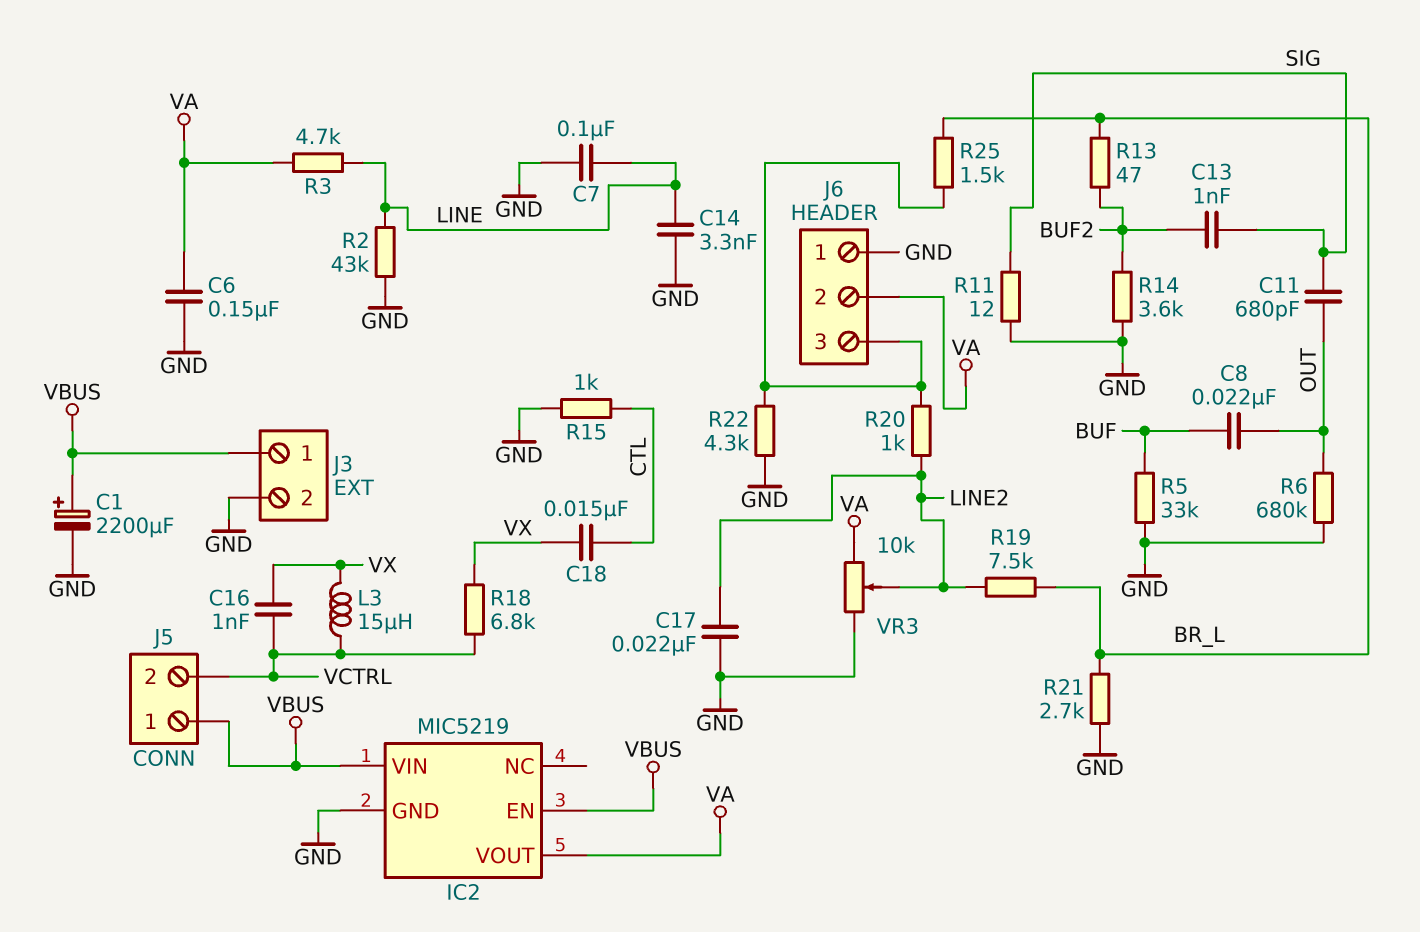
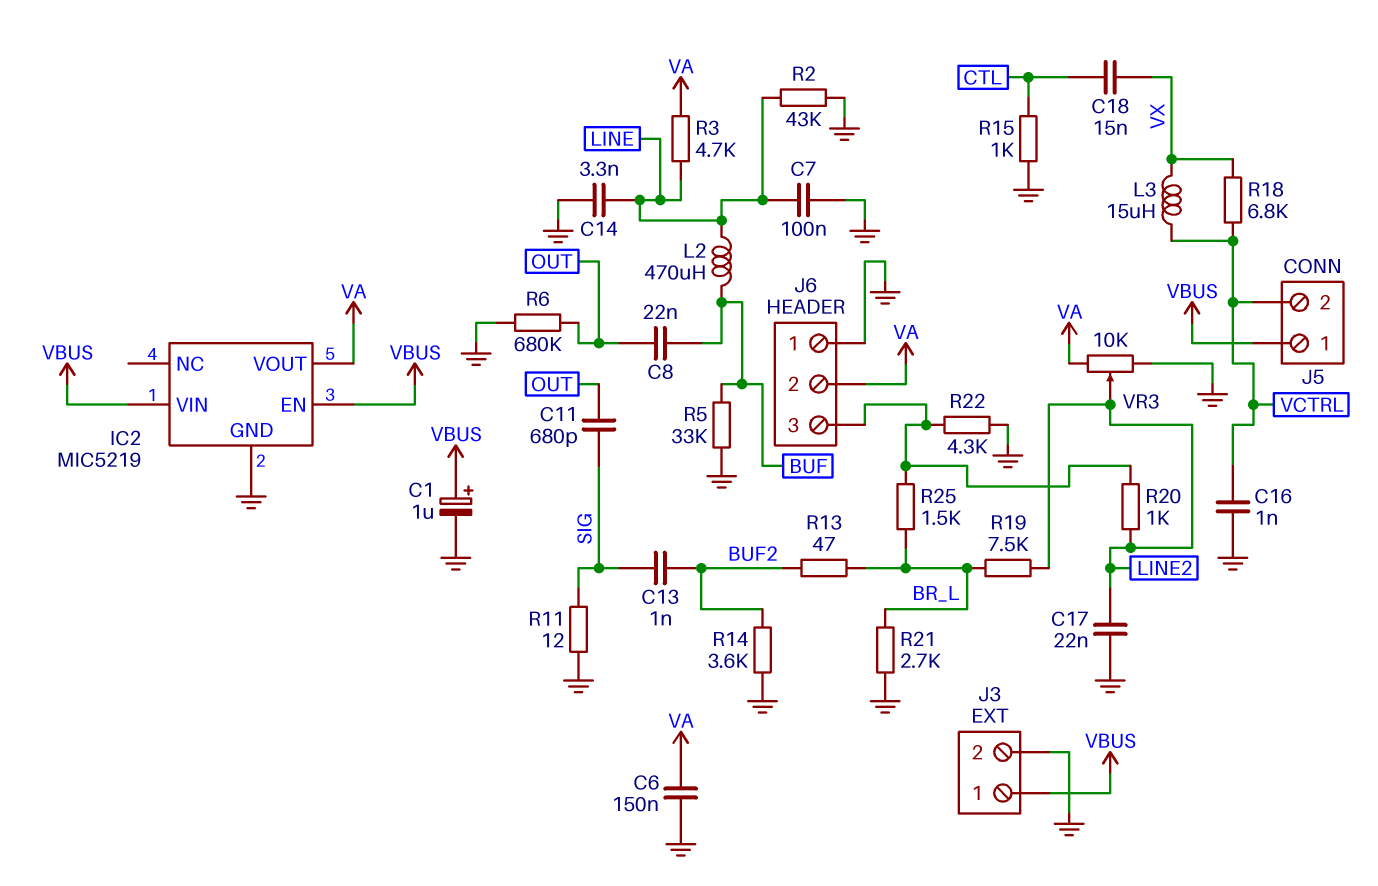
C1: 2200uF (plus VBUS, minus GND) -> 1uF (plus VBUS, minus GND)
C16: 1nF (VCTRL, VX) -> 1nF (GND, VCTRL)
L2: none -> 470uH (BUF, LINE)

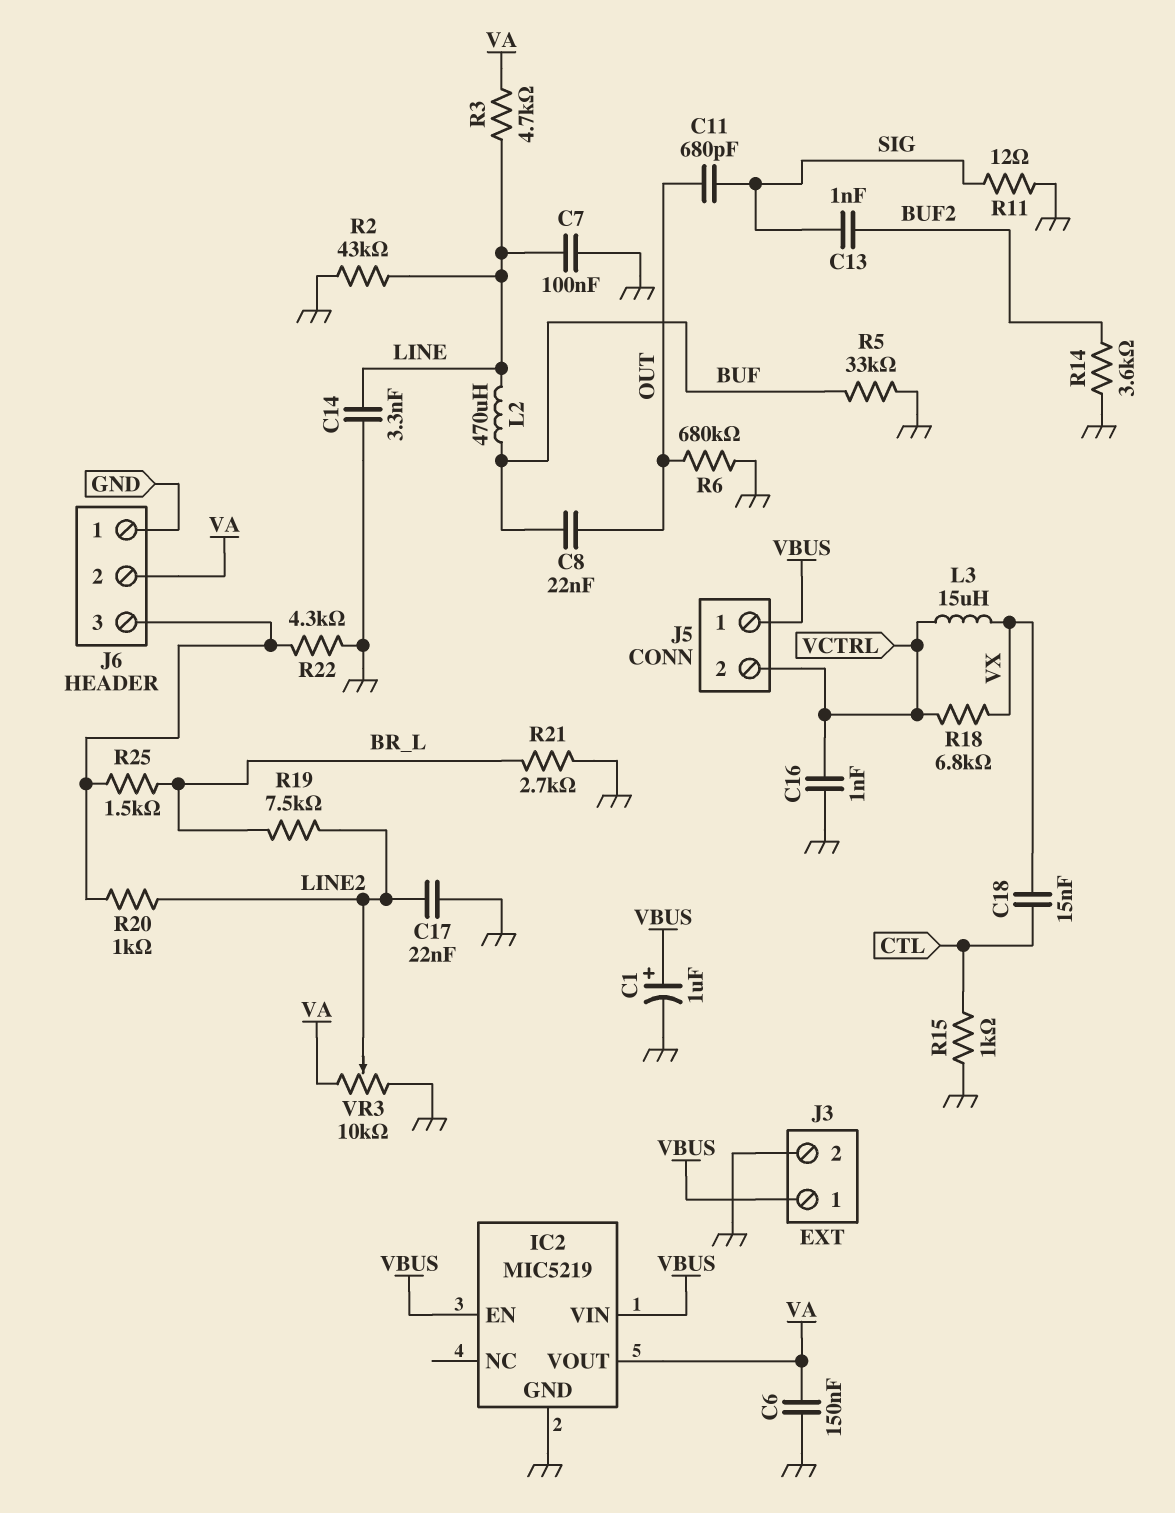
R13: 47 (BR_L, BUF2) -> none

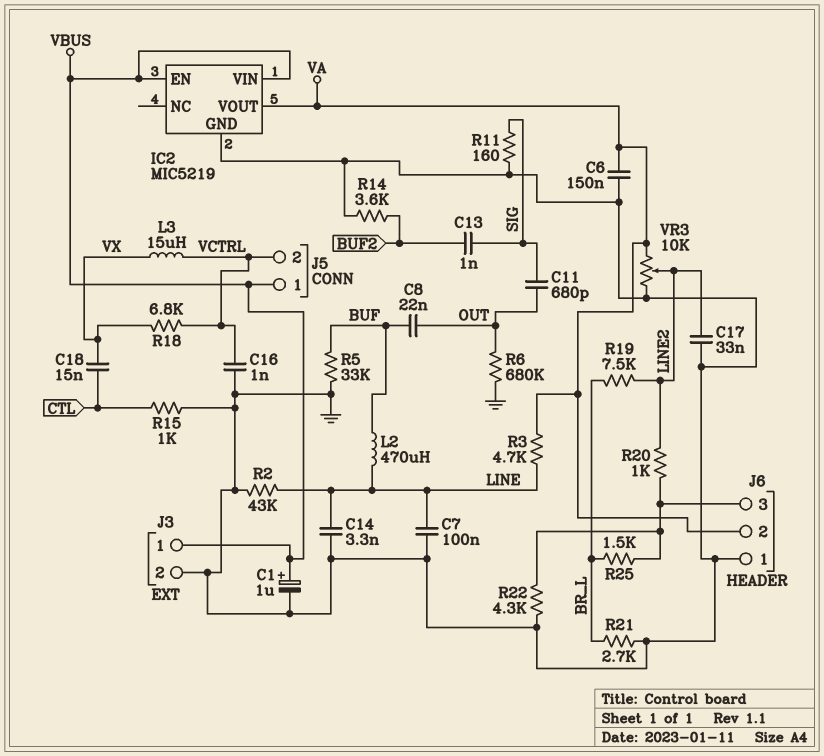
C17: 22nF (GND, LINE2) -> 33nF (GND, LINE2)
R11: 12 (GND, SIG) -> 160 (GND, SIG)

